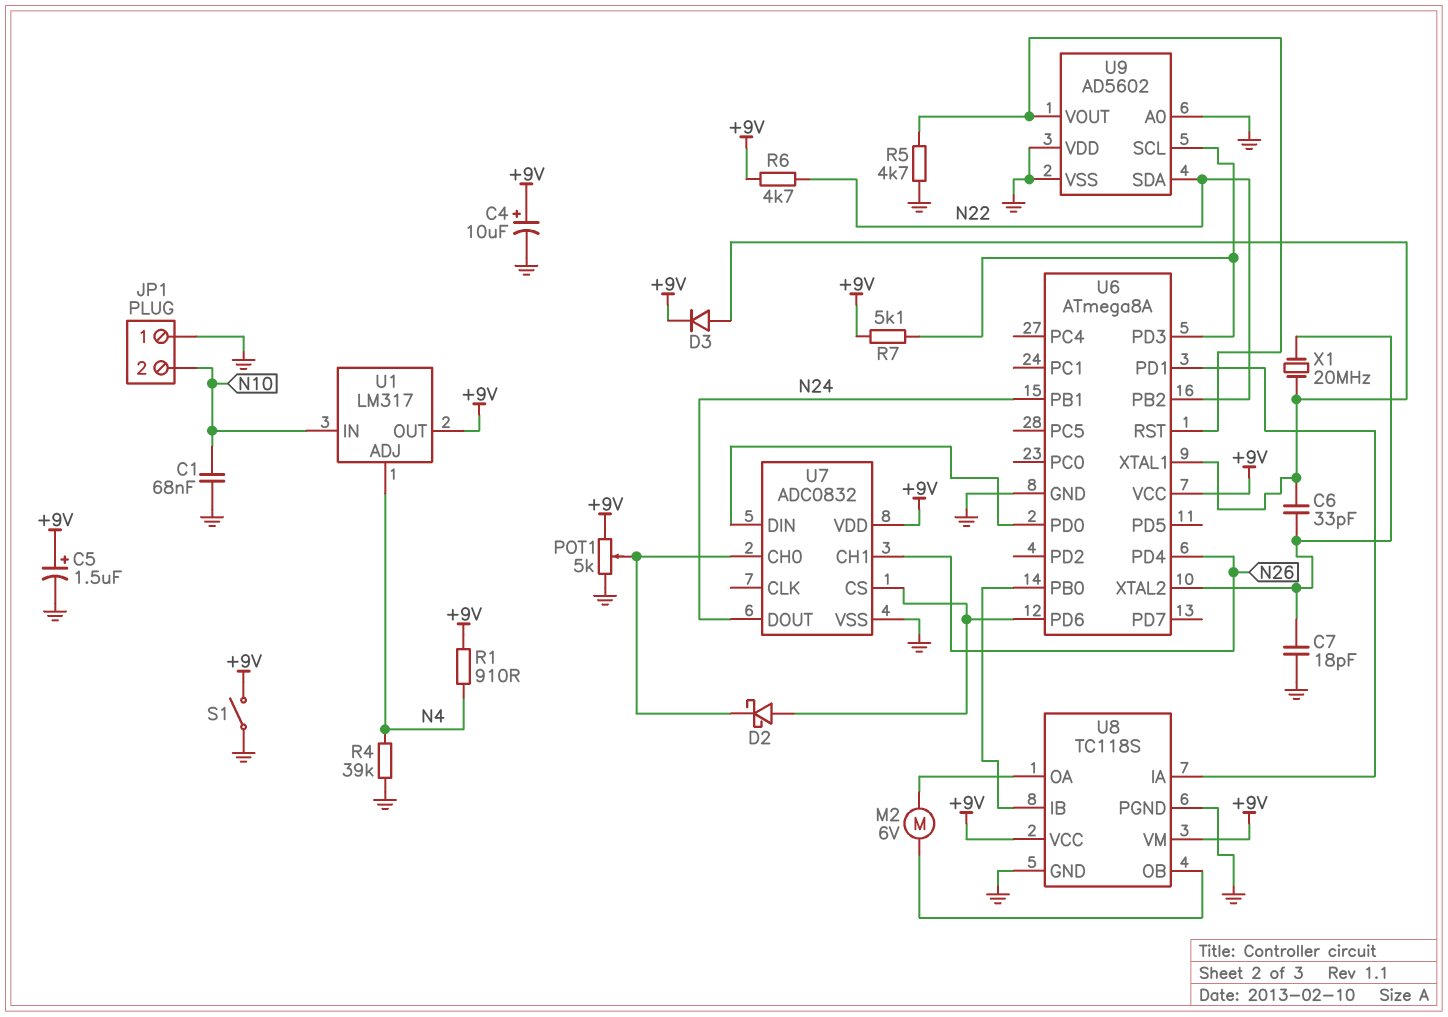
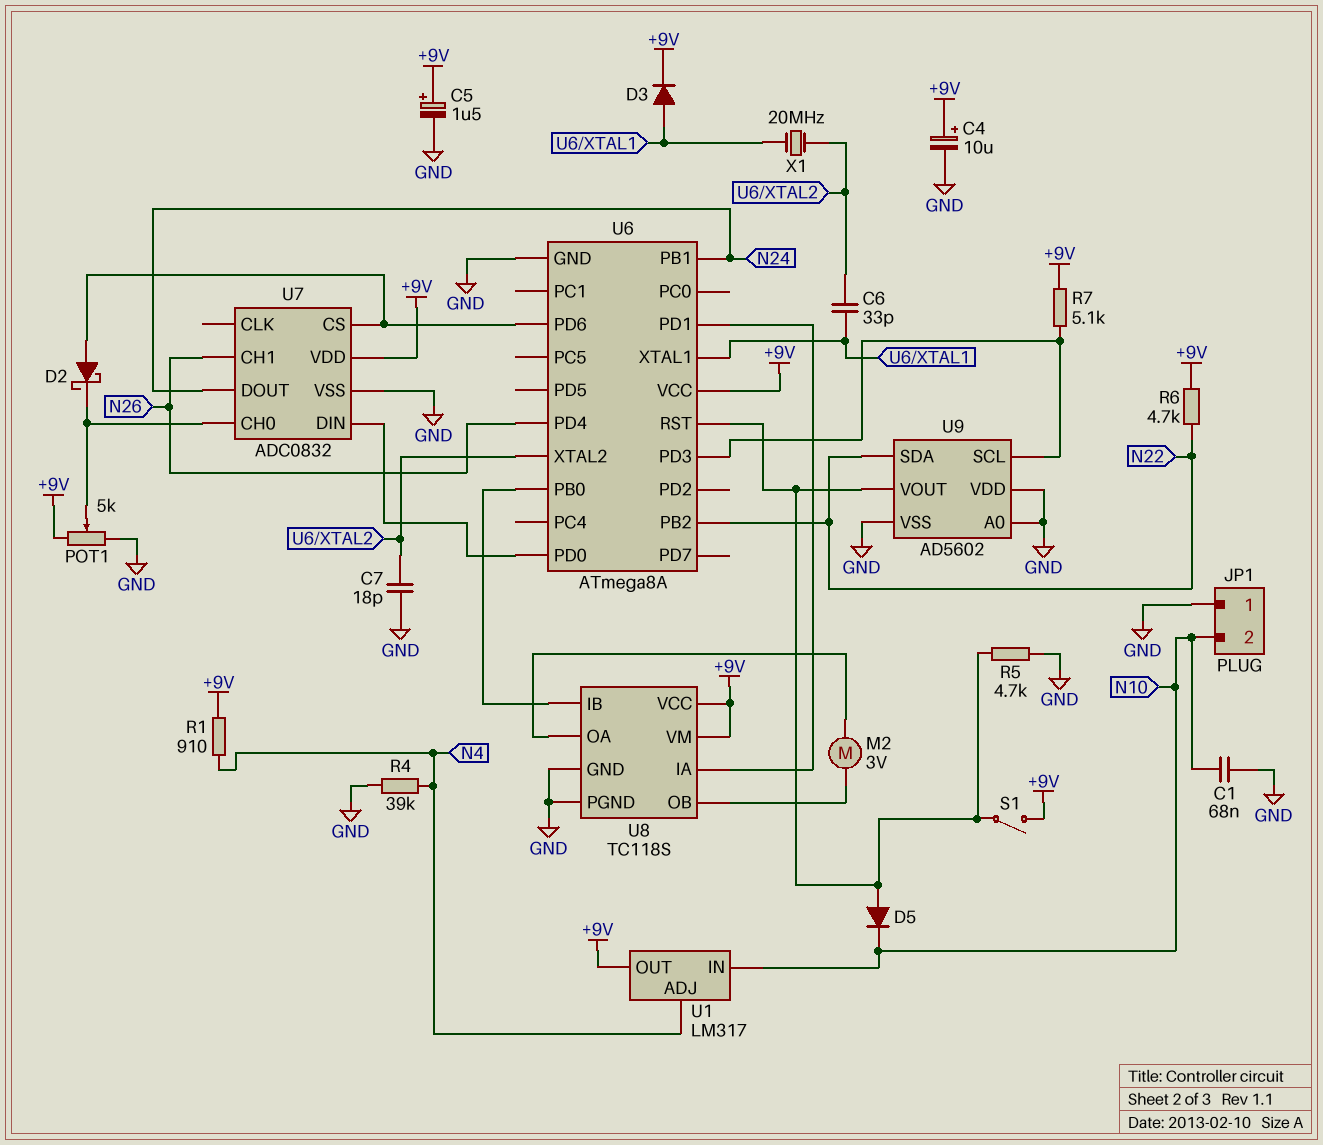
D5: none -> diode (A U6/RST, K N10)
M2: motor 6V (U8/OA, U8/OB) -> motor 3V (U8/OA, U8/OB)
S1: switch (+9V, GND) -> switch (+9V, U6/RST)

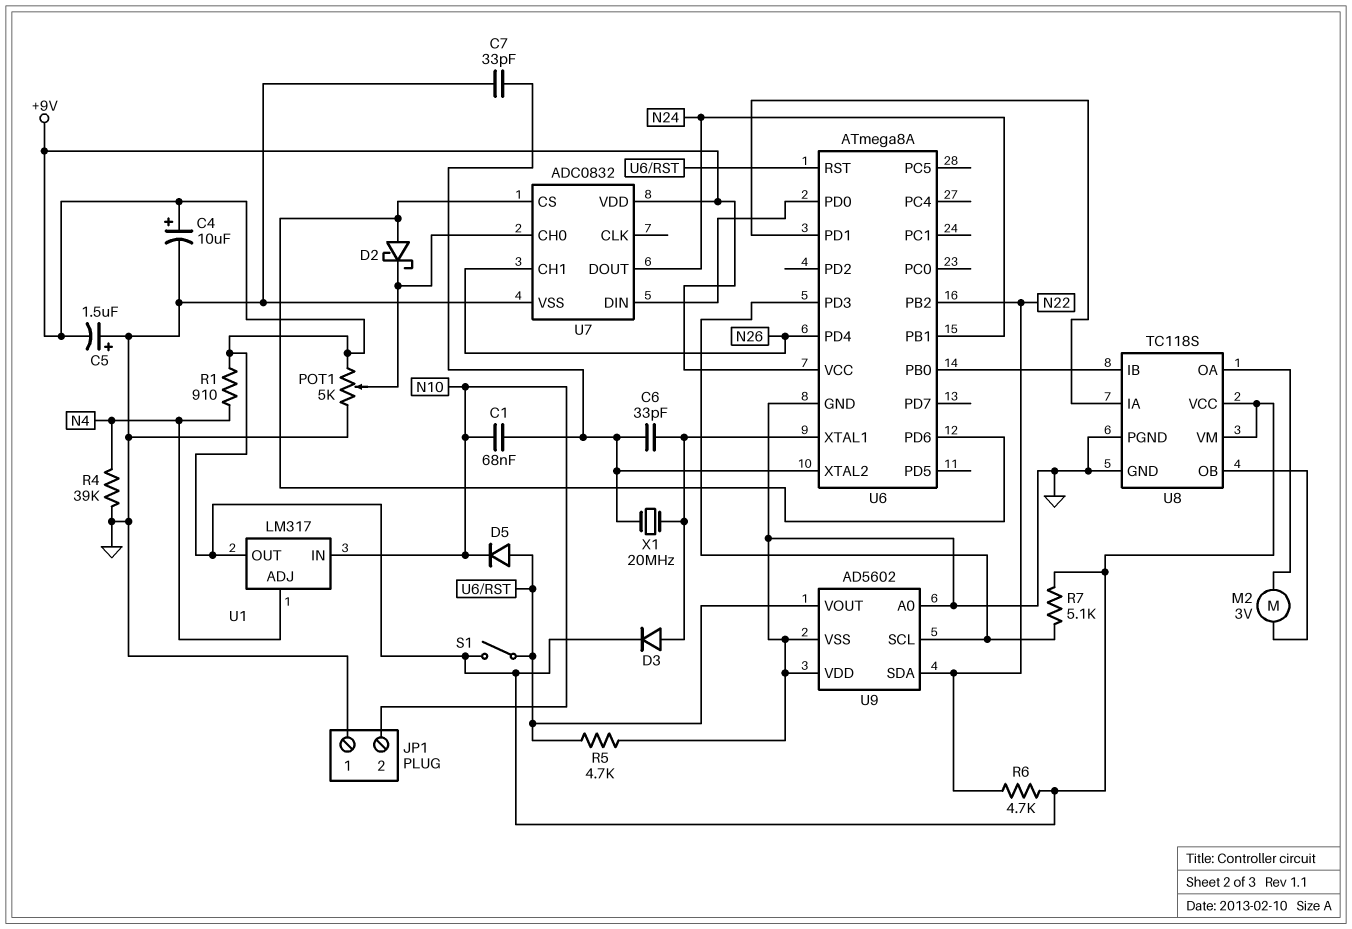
C1: 68nF (GND, N10) -> 68nF (N10, U6/XTAL2)
C5: 1.5uF (plus +9V, minus GND) -> 1.5uF (plus GND, minus +9V)
C7: 18pF (GND, U6/XTAL2) -> 33pF (GND, U6/XTAL2)

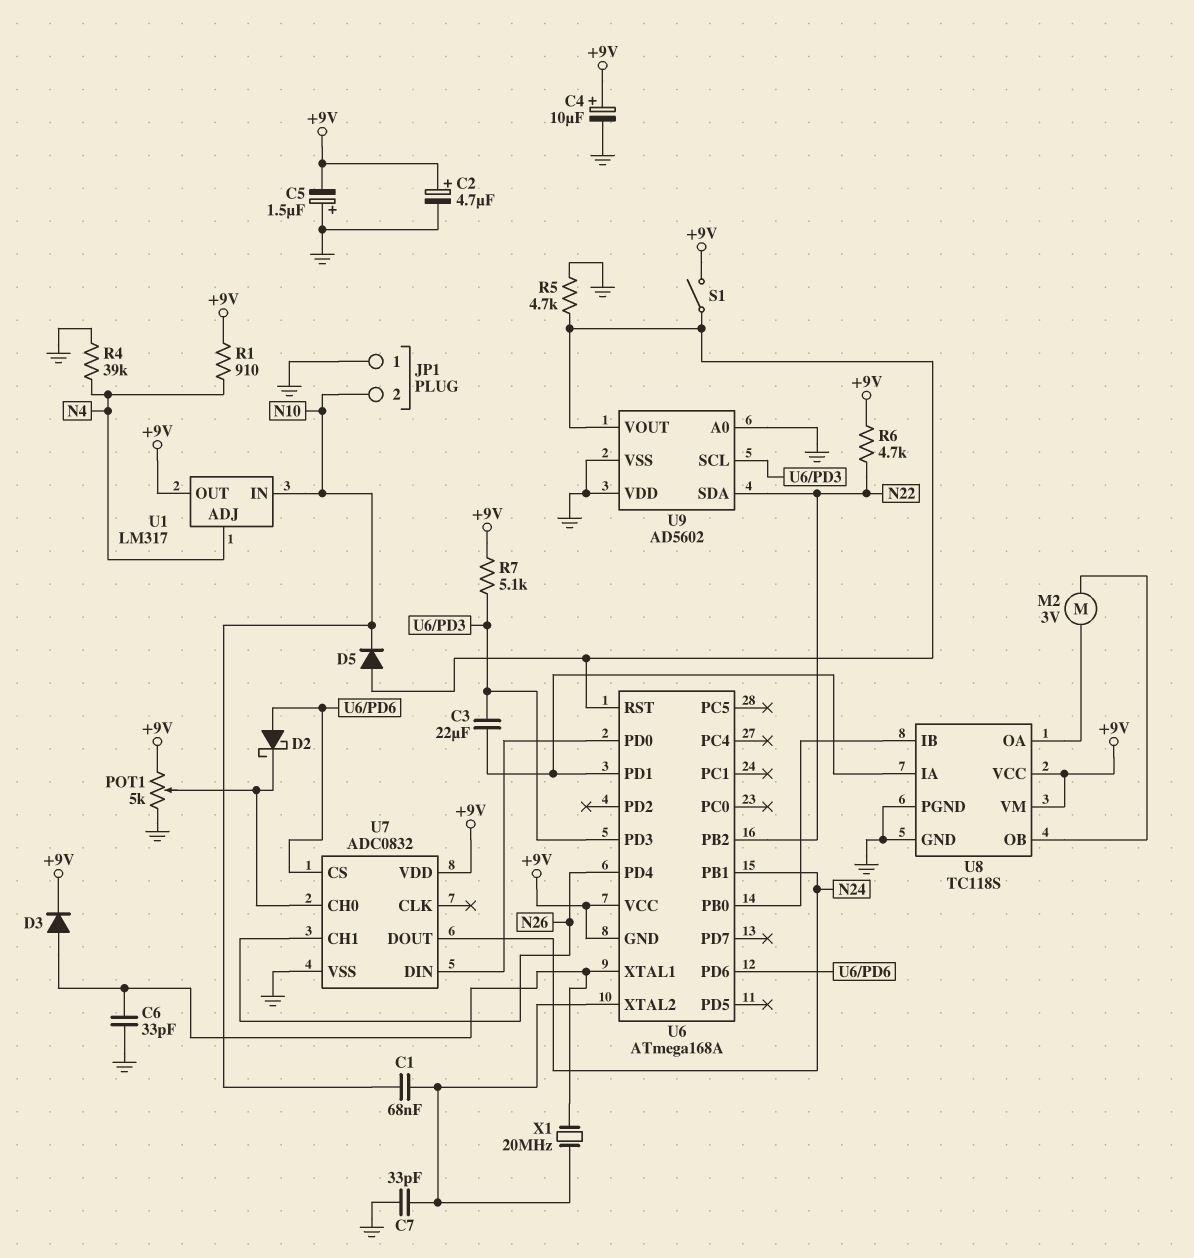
C2: none -> 4.7uF (plus +9V, minus GND)
C3: none -> 22uF (U6/PD1, U6/PD3)
C6: 33pF (U6/XTAL1, U6/XTAL2) -> 33pF (GND, U6/XTAL1)
U6: ATmega8A -> ATmega168A
U6 pin GND: GND -> +9V

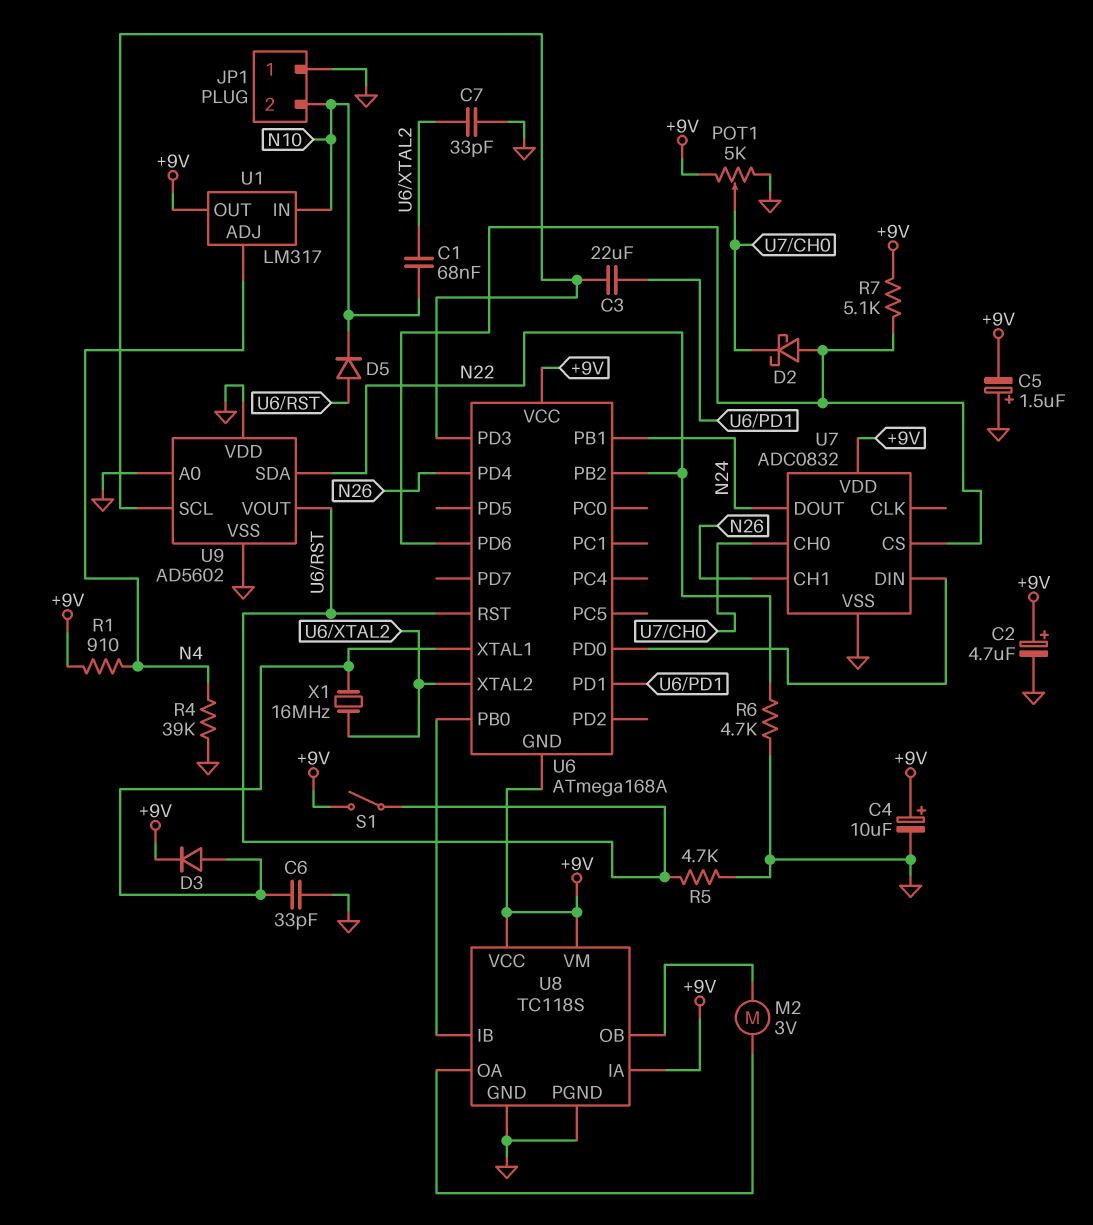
R6: 4.7k (+9V, N22) -> 4.7k (GND, N22)
R7: 5.1k (+9V, U6/PD3) -> 5.1k (+9V, U6/PD6)
U8 pin IA: U6/PD1 -> +9V
X1: 20MHz (U6/XTAL1, U6/XTAL2) -> 16MHz (U6/XTAL1, U6/XTAL2)

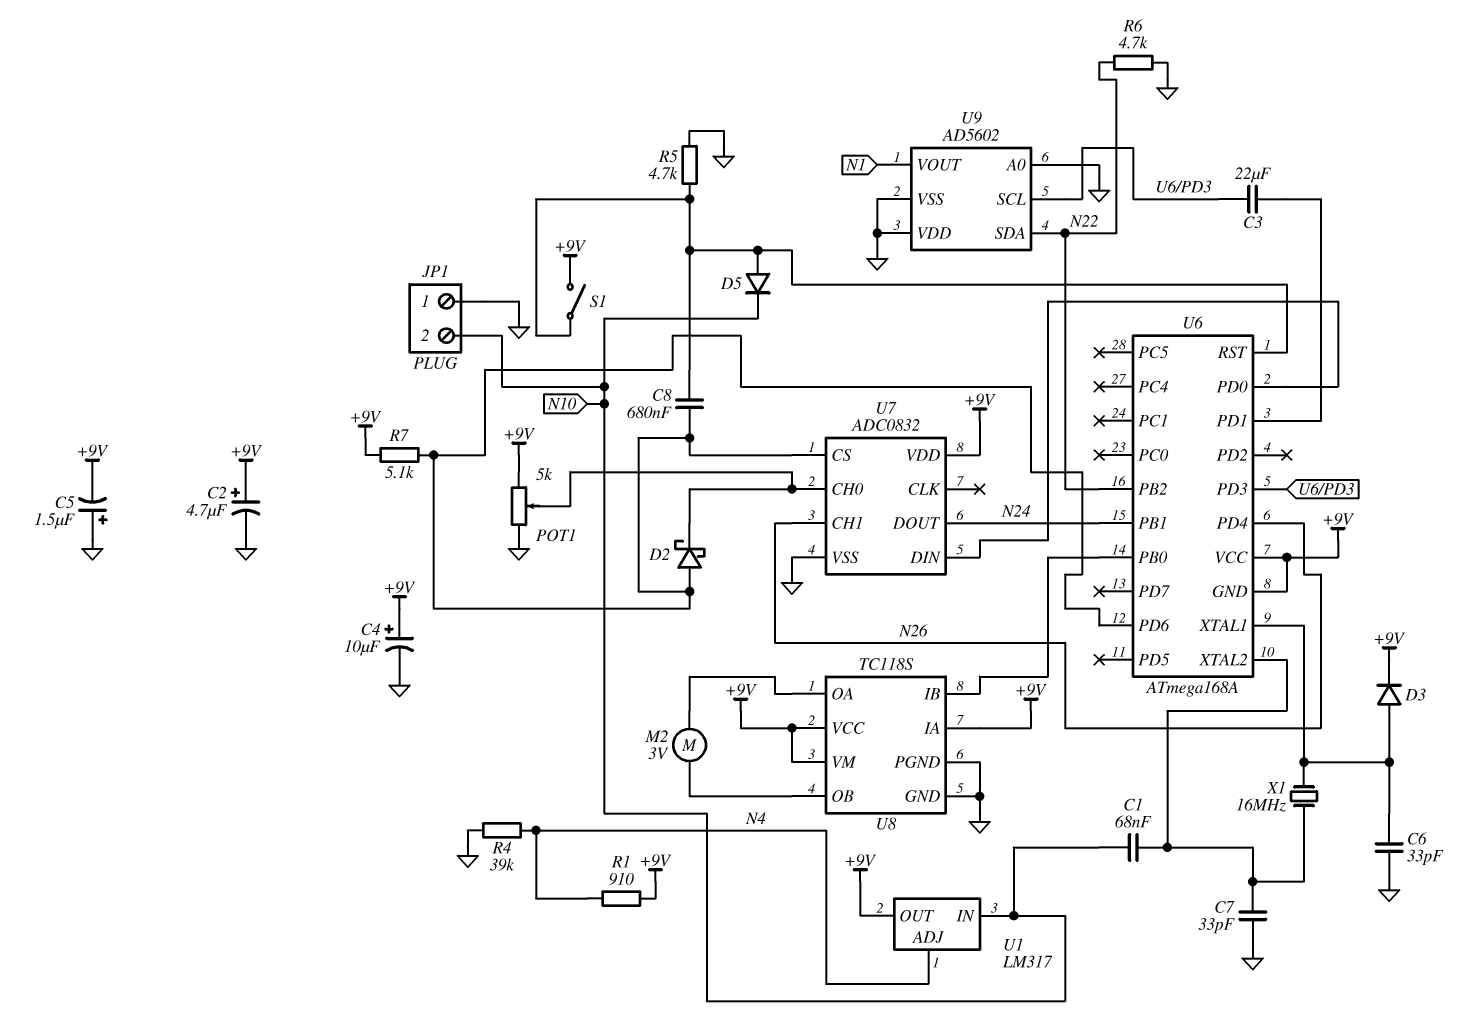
C8: none -> 680nF (U6/PD6, U6/RST)
U9 pin VOUT: U6/RST -> N1

